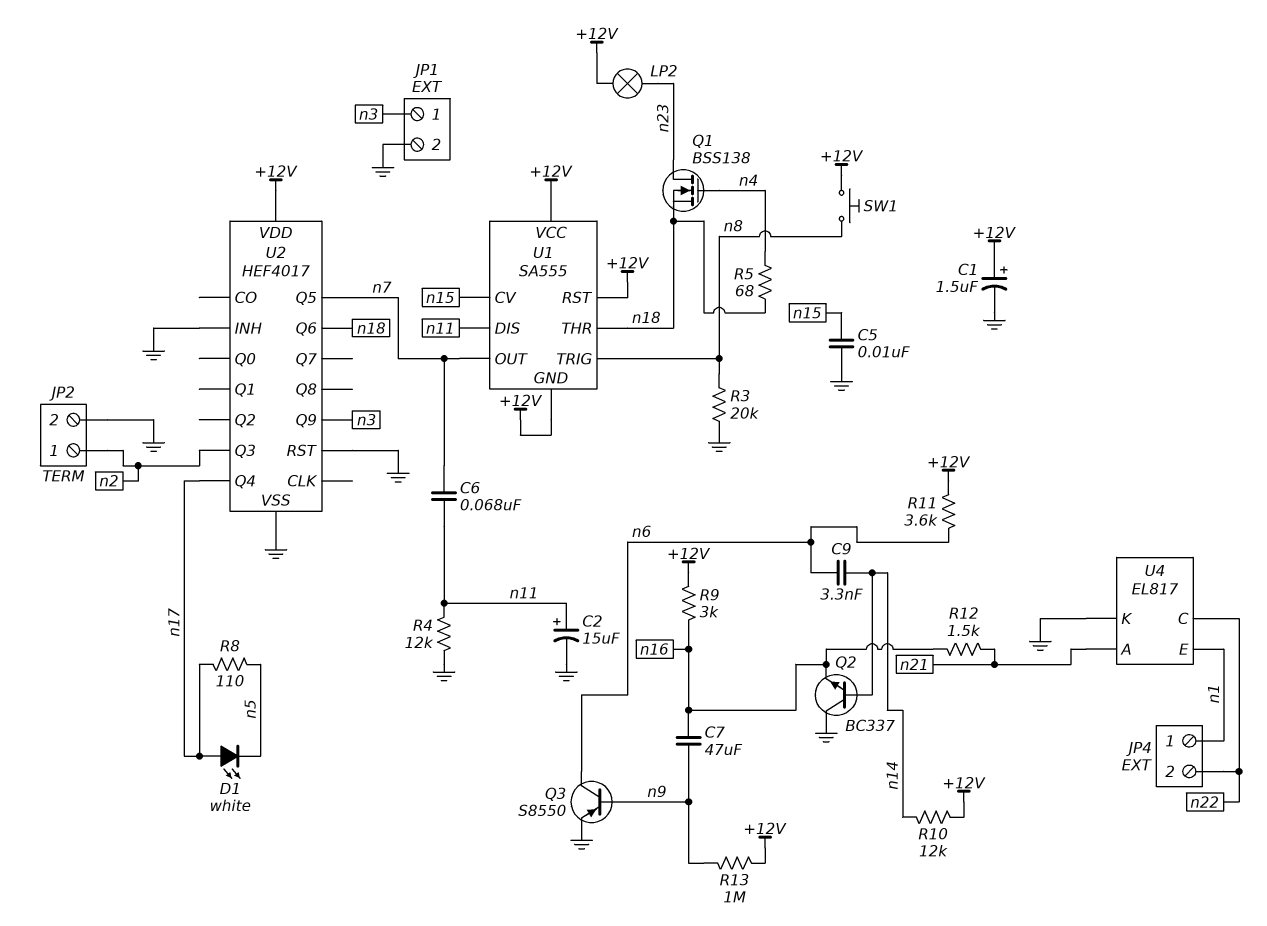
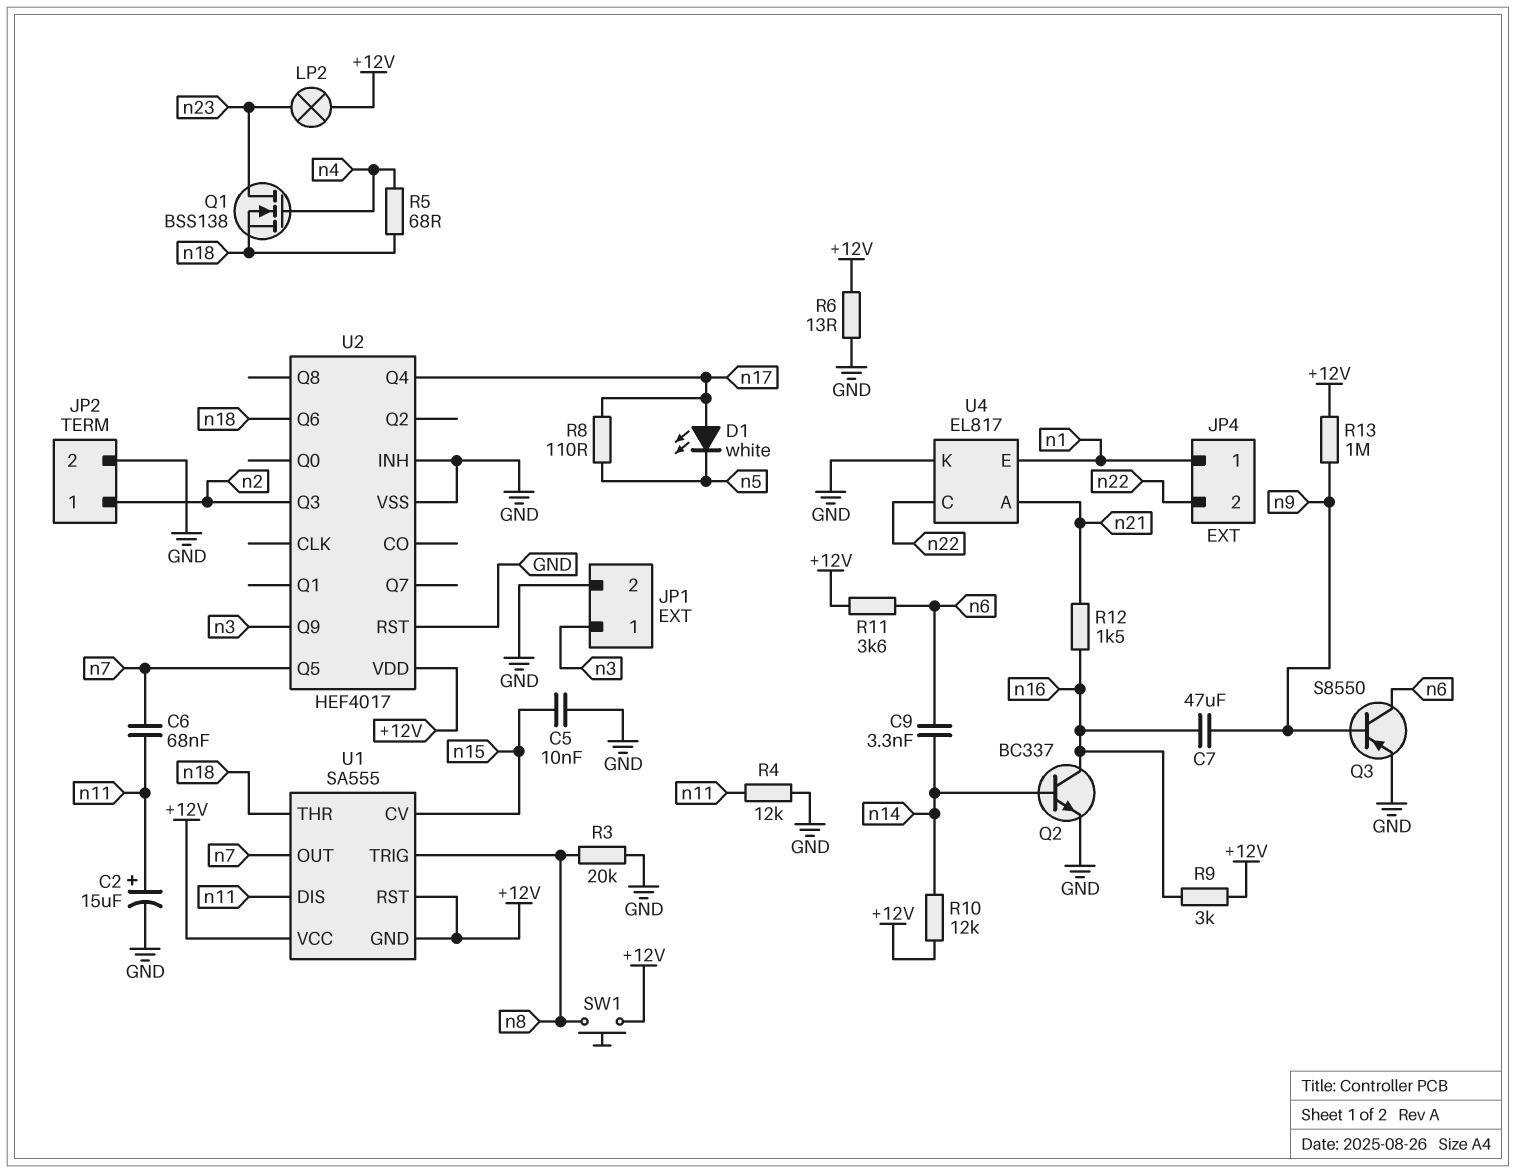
C1: 1.5uF (plus +12V, minus GND) -> none
Q2: NPN BC337 (B n14, C GND, E n16) -> NPN BC337 (B n14, C n16, E GND)
R6: none -> 13 (+12V, GND)

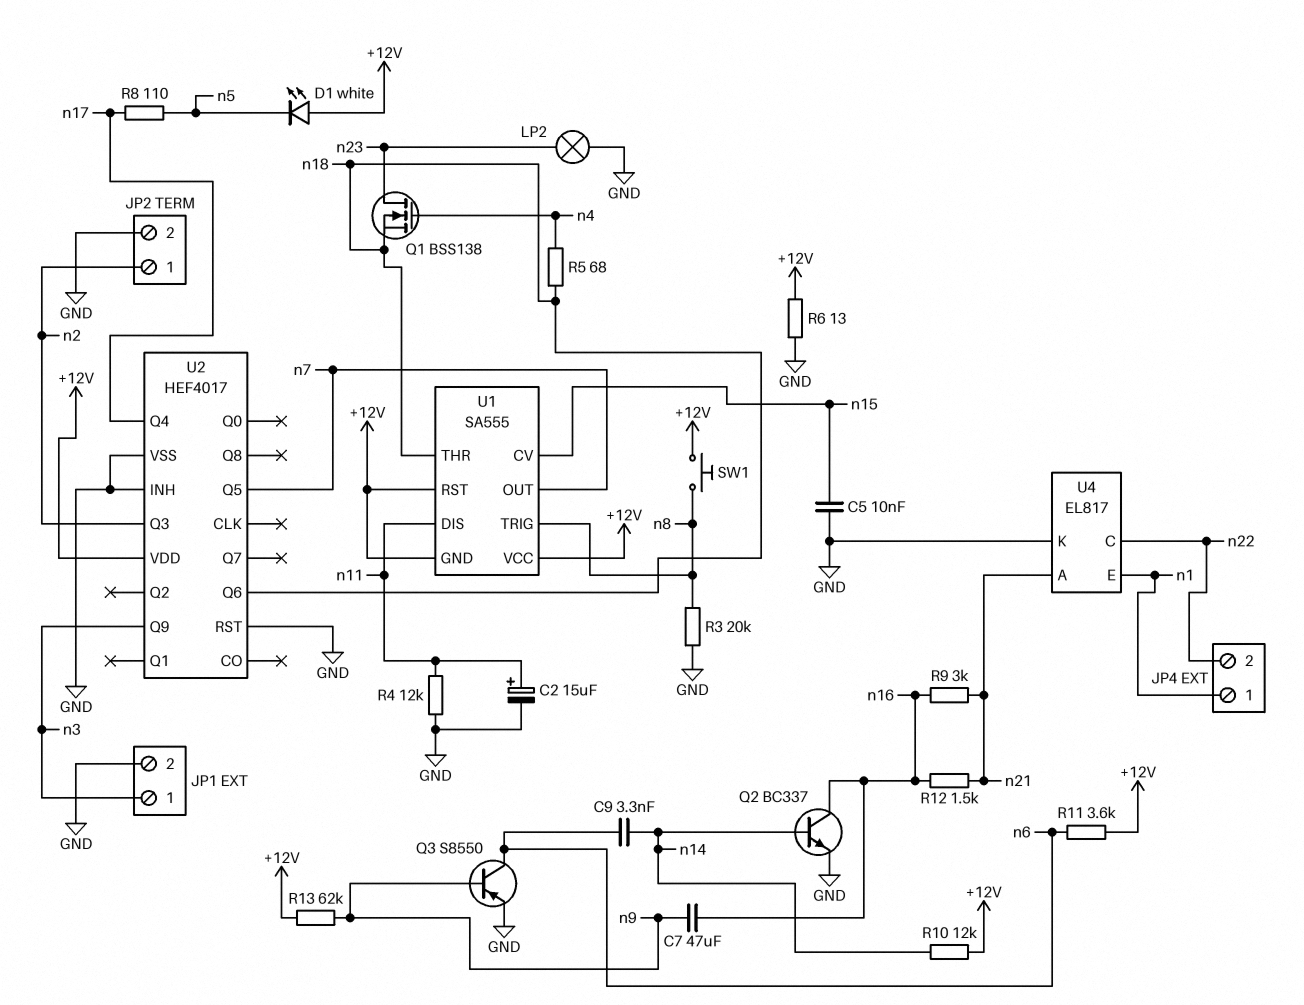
C6: 68nF (n7, n11) -> none
D1: LED white (A n17, K n5) -> LED white (A +12V, K n5)
LP2: lamp (+12V, n23) -> lamp (GND, n23)
R9: 3k (+12V, n16) -> 3k (n16, n21)
R13: 1M (+12V, n9) -> 62k (+12V, n9)

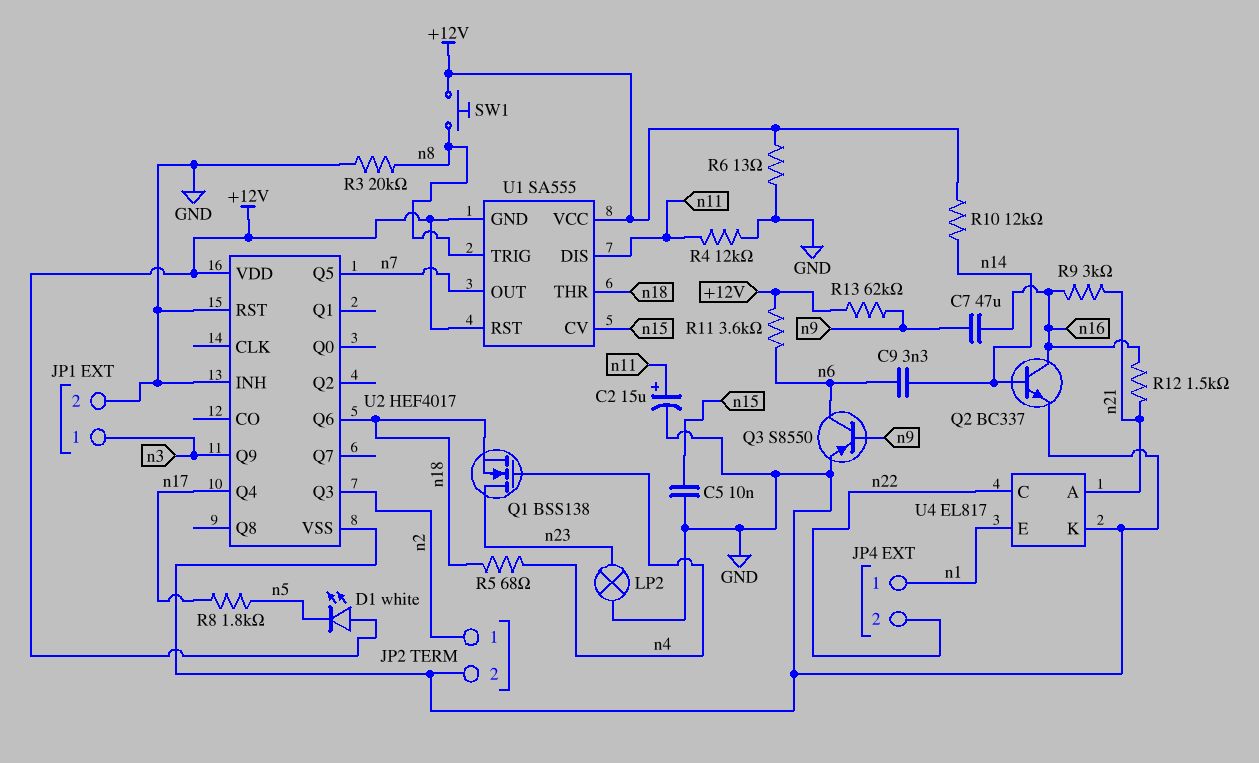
R8: 110 (n5, n17) -> 1.8k (n5, n17)

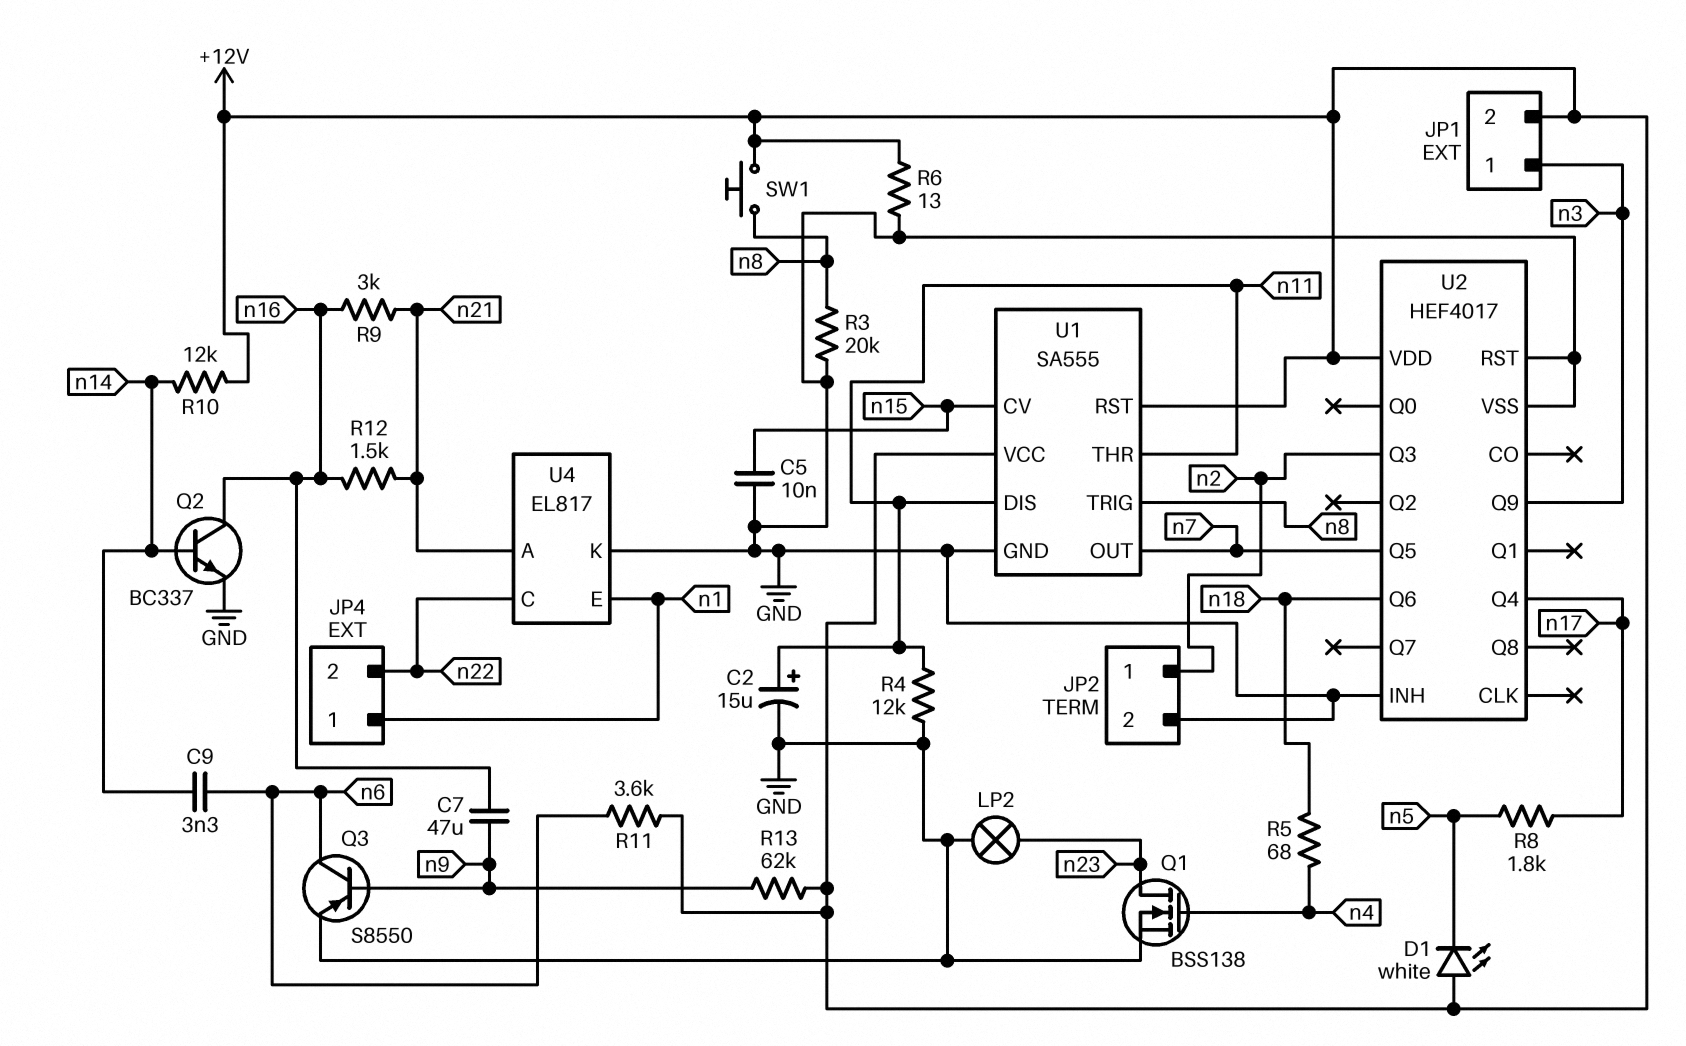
JP1 pin 2: GND -> +12V
Q1: NMOS BSS138 (G n4, D n23, S n18) -> NMOS BSS138 (G n4, D n23, S GND)
U1 pin GND: +12V -> GND
U1 pin THR: n18 -> n11

